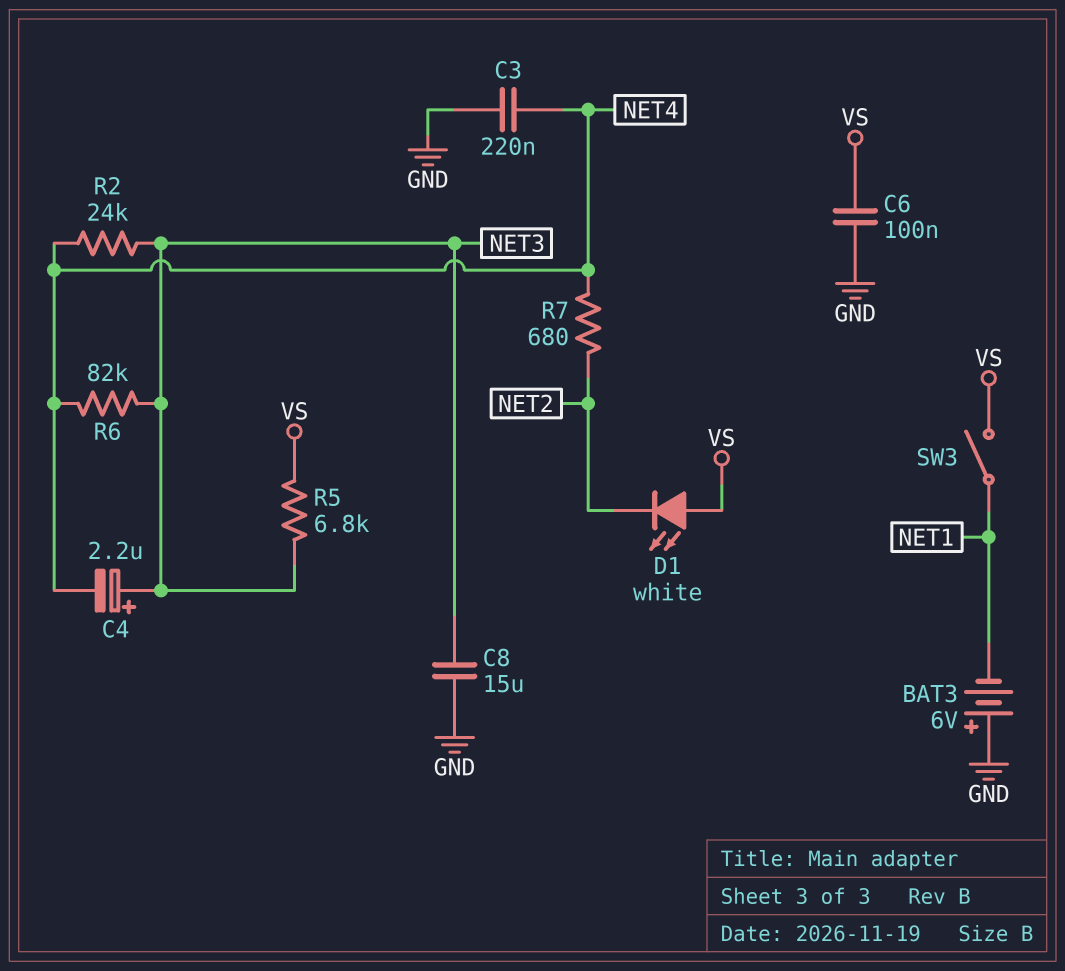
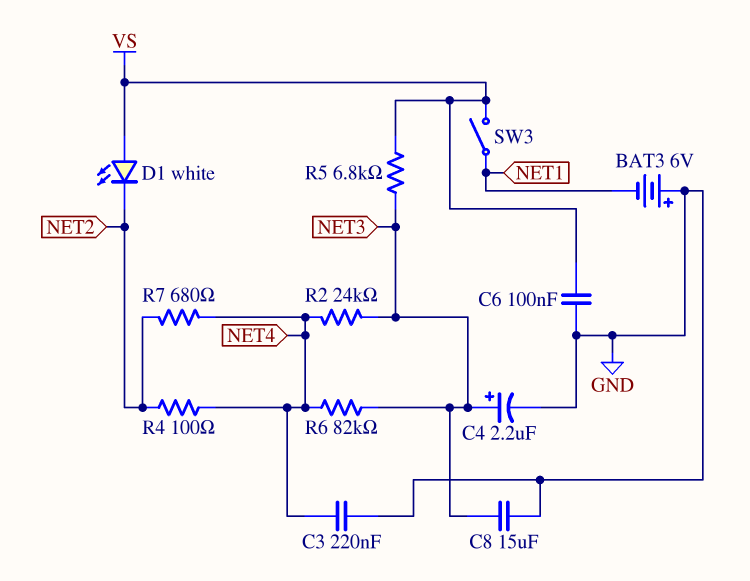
C4: 2.2uF (plus NET3, minus NET4) -> 2.2uF (plus NET3, minus GND)
R4: none -> 100 (NET2, NET4)

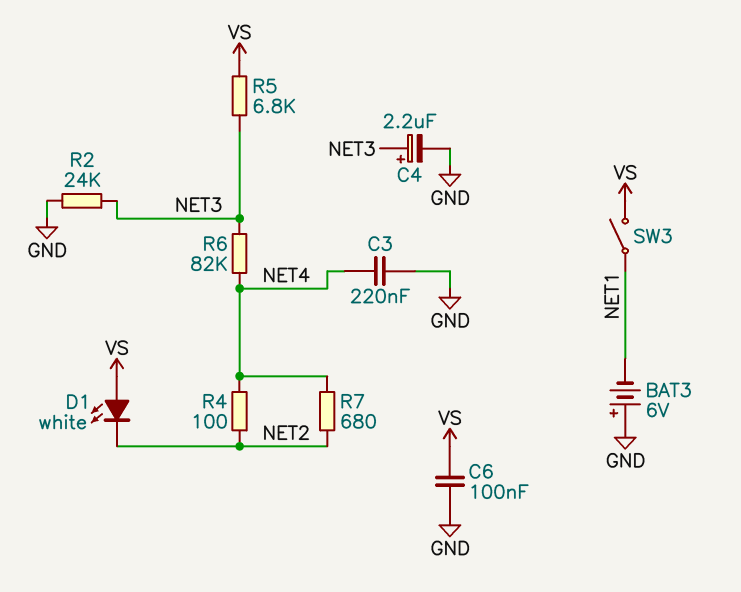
C8: 15uF (GND, NET3) -> none
R2: 24k (NET3, NET4) -> 24k (GND, NET3)

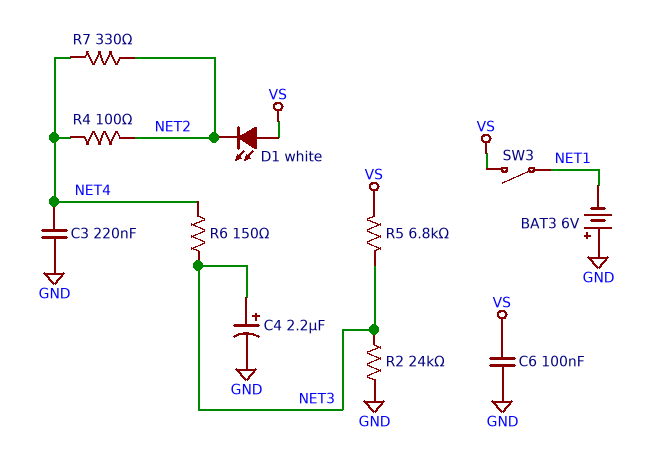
R6: 82k (NET3, NET4) -> 150 (NET3, NET4)
R7: 680 (NET2, NET4) -> 330 (NET2, NET4)

